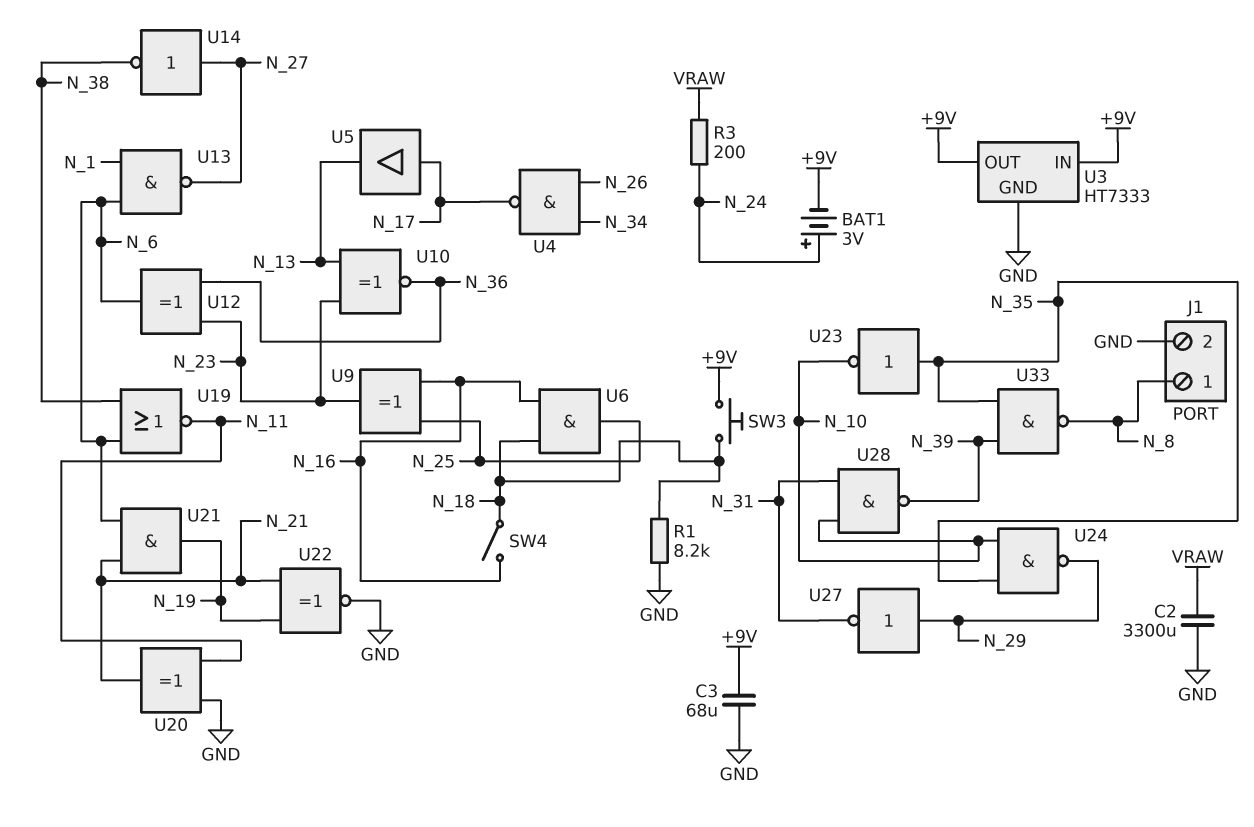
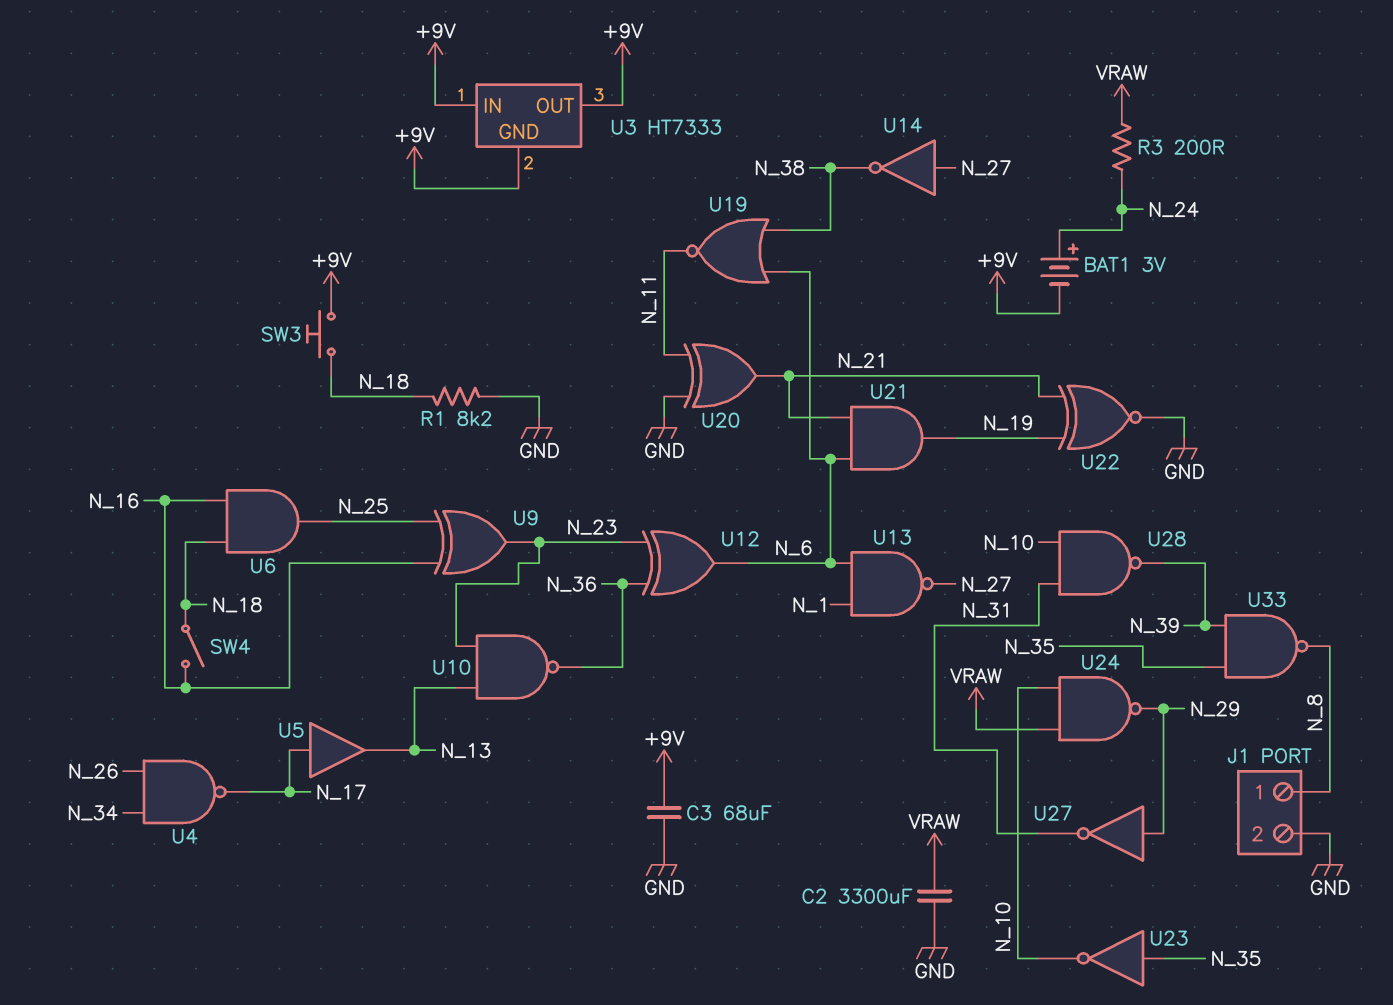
U3 pin GND: GND -> +9V
U10: XNOR (in N_13, in N_23, out N_36) -> NAND (in N_13, in N_23, out N_36)
U24: NAND (in N_10, in N_35, out N_29) -> NAND (in N_10, in VRAW, out N_29)

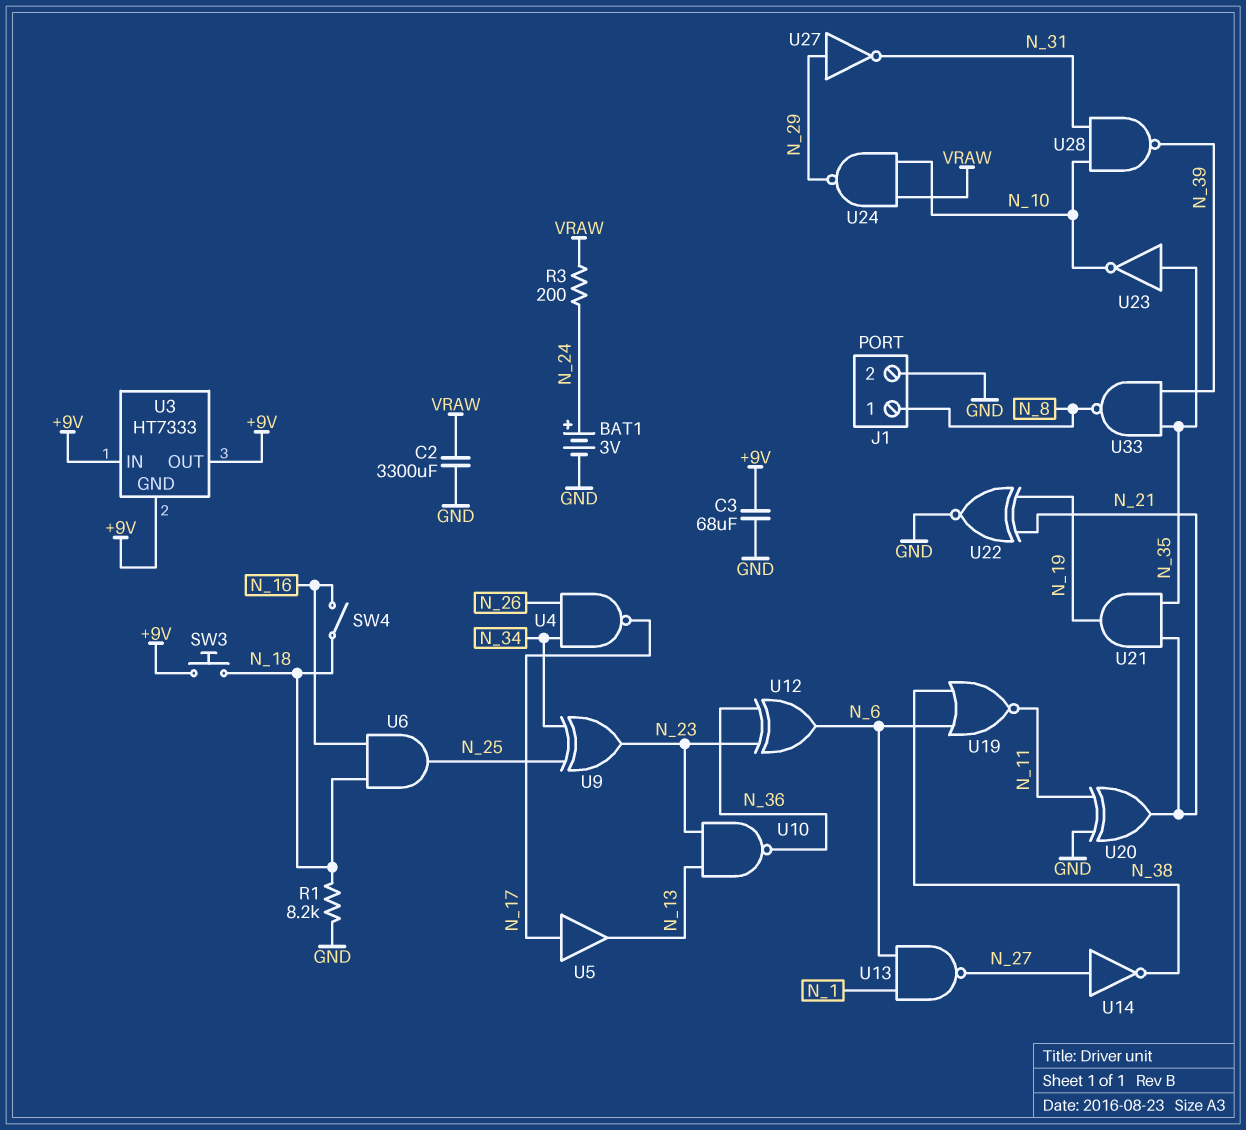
BAT1: 3V (plus N_24, minus +9V) -> 3V (plus N_24, minus GND)
U9: XOR (in N_16, in N_25, out N_23) -> XOR (in N_25, in N_34, out N_23)
U21: AND (in N_6, in N_21, out N_19) -> AND (in N_21, in N_35, out N_19)

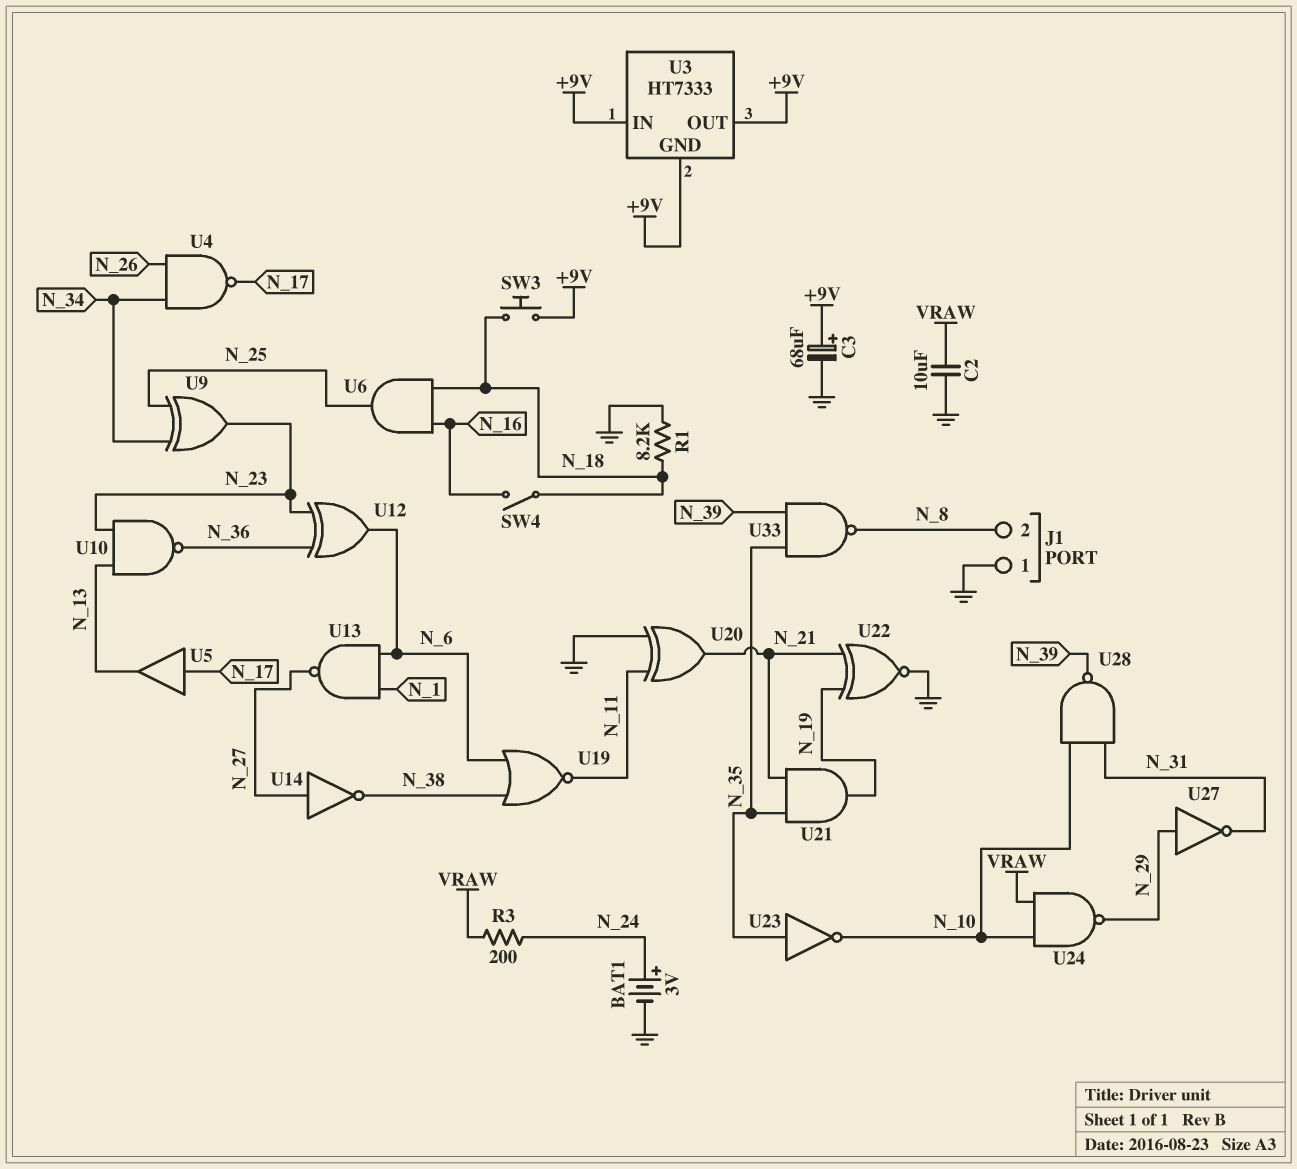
C2: 3300uF (GND, VRAW) -> 10uF (GND, VRAW)
C3: 68uF (+9V, GND) -> 68uF (plus +9V, minus GND)
J1 pin 1: N_8 -> GND
J1 pin 2: GND -> N_8

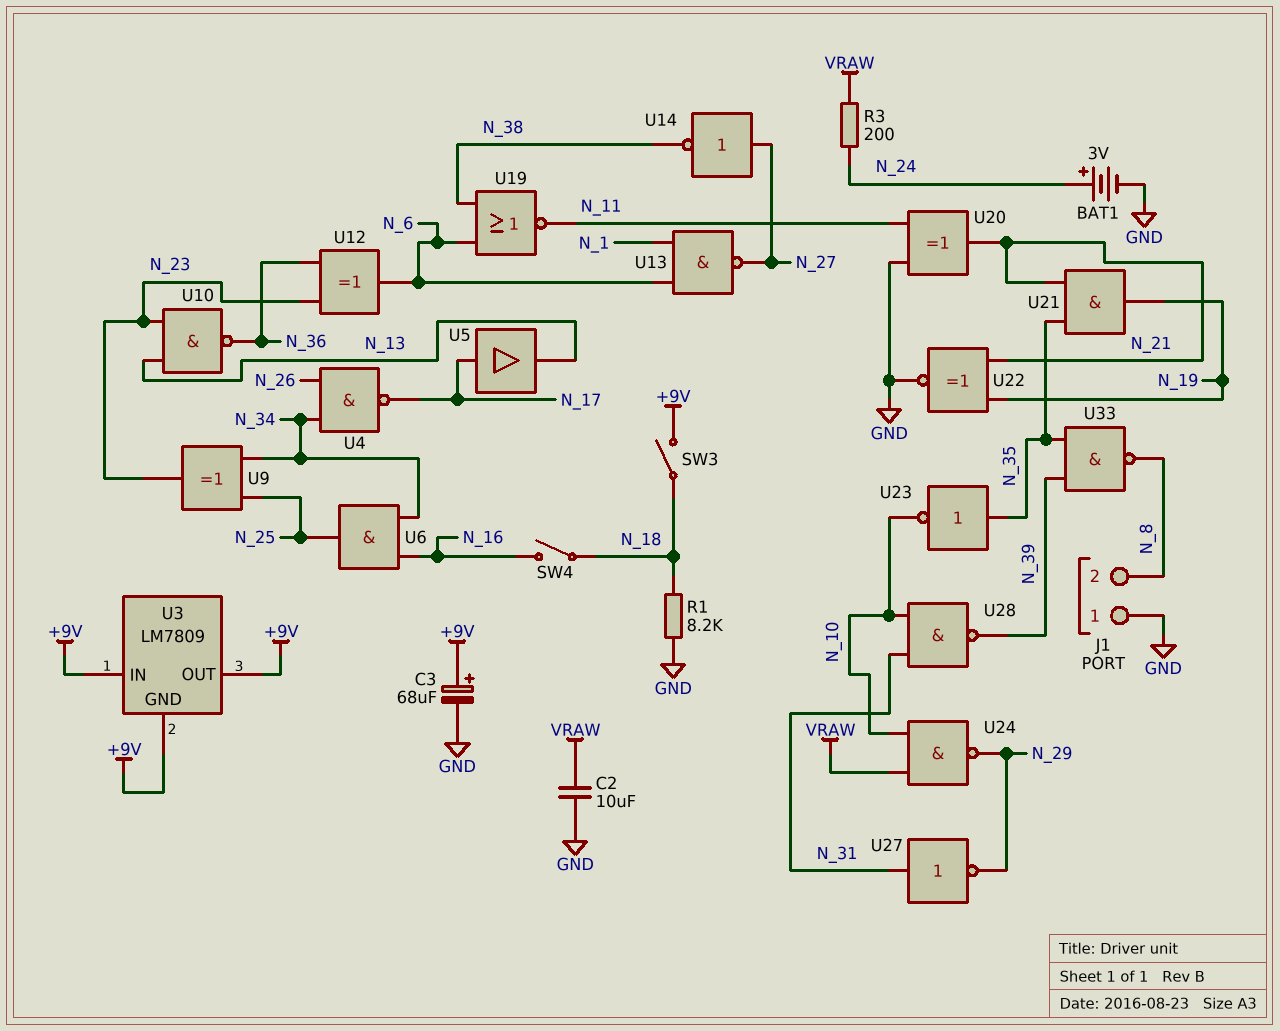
SW3: button (+9V, N_18) -> switch (+9V, N_18)
U3: HT7333 -> LM7809
U6: AND (in N_16, in N_18, out N_25) -> AND (in N_16, in N_34, out N_25)
U27: NOT (in N_29, out N_31) -> NOT (in N_31, out N_29)

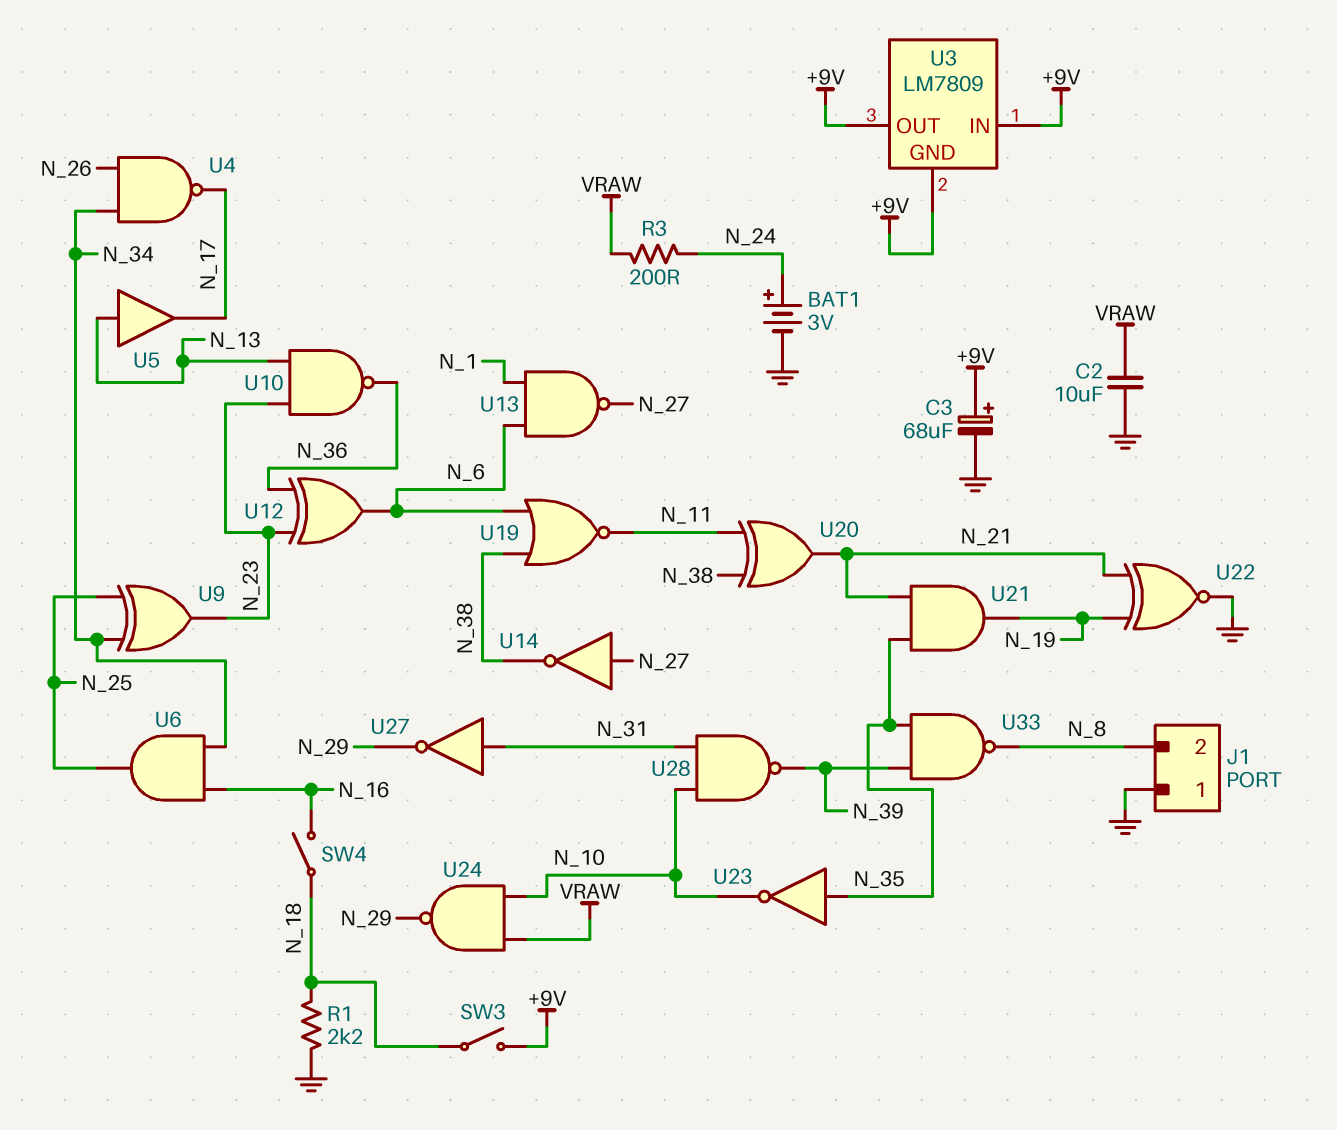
R1: 8.2k (GND, N_18) -> 2.2k (GND, N_18)
U5: buffer (in N_17, out N_13) -> buffer (in N_13, out N_17)
U20: XOR (in GND, in N_11, out N_21) -> XOR (in N_11, in N_38, out N_21)

